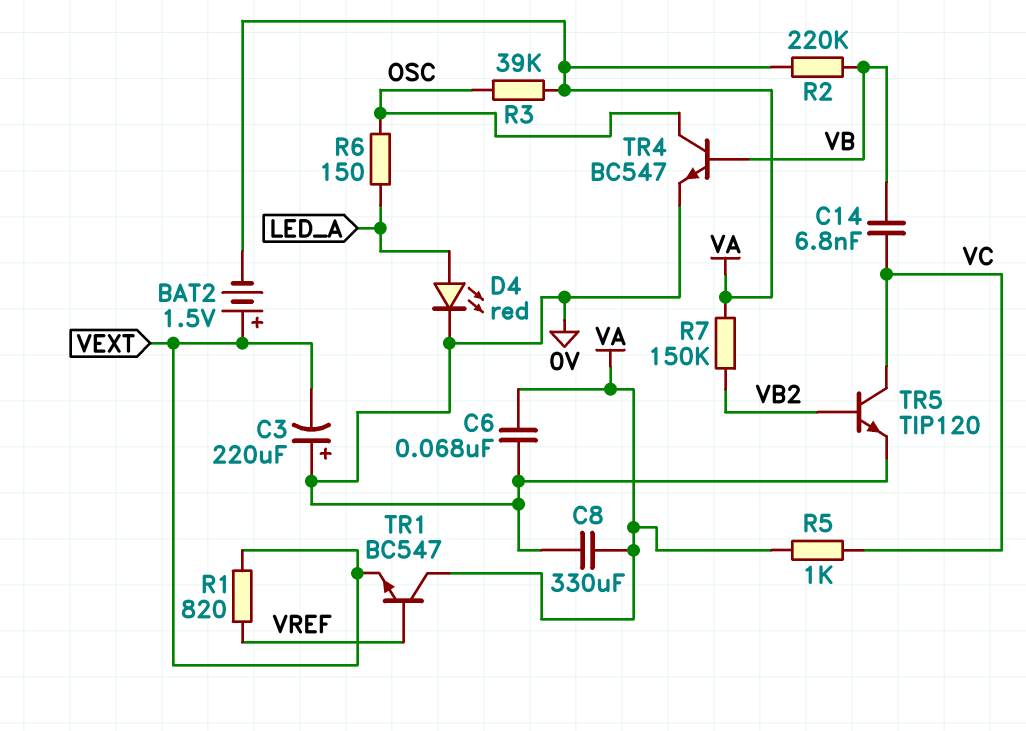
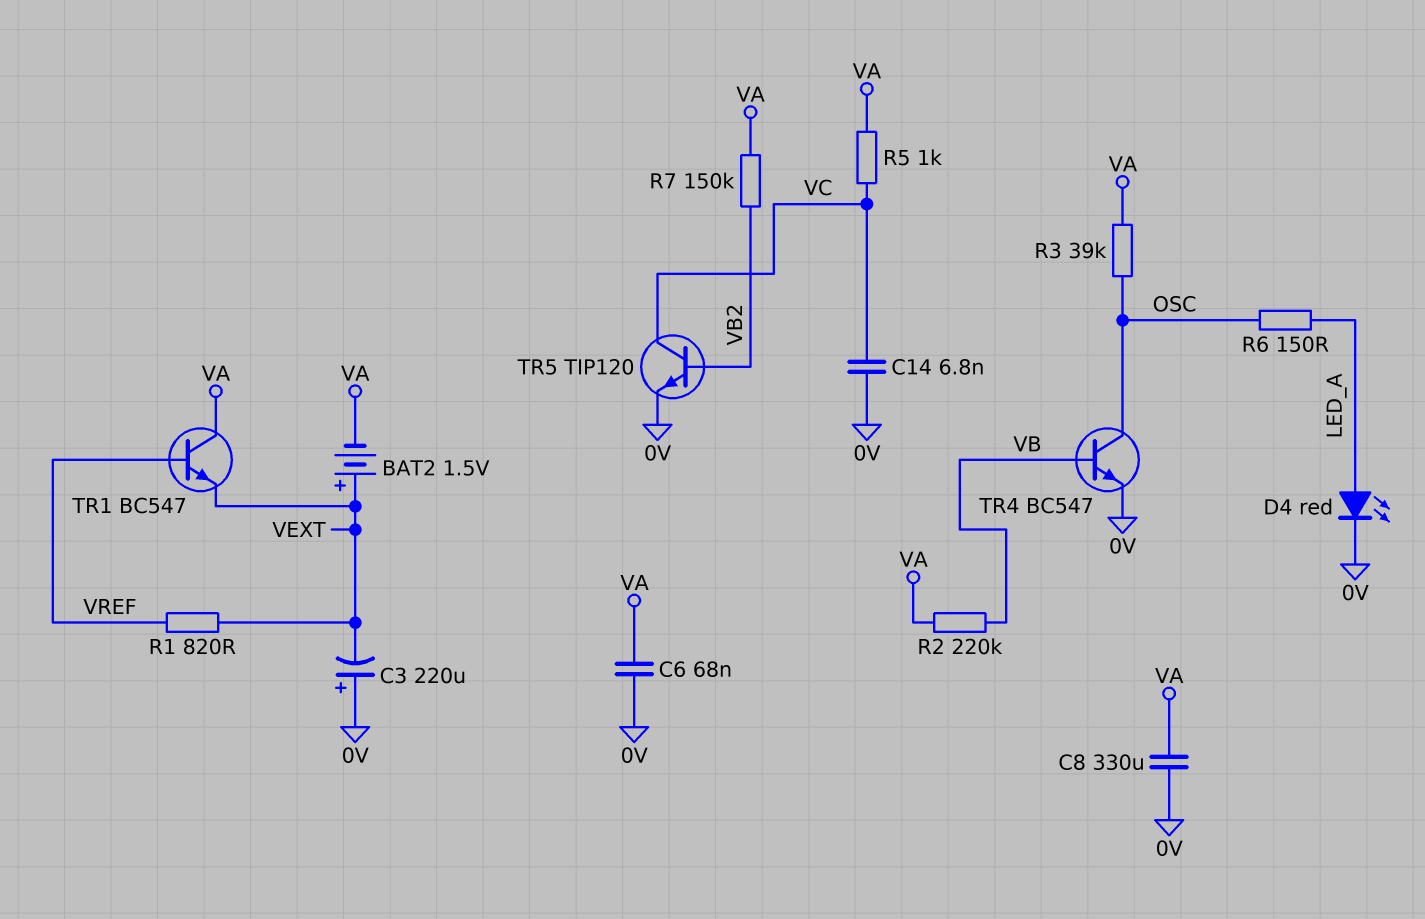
C14: 6.8nF (VB, VC) -> 6.8nF (0V, VC)

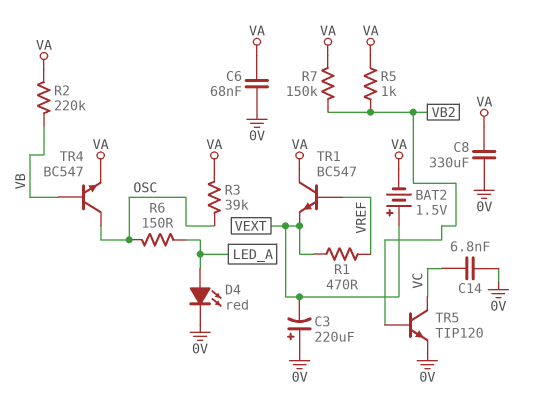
R1: 820 (VEXT, VREF) -> 470 (VEXT, VREF)
R5: 1k (VA, VC) -> 1k (VA, VB2)
TR4: NPN BC547 (B VB, C OSC, E 0V) -> NPN BC547 (B VB, C OSC, E VA)

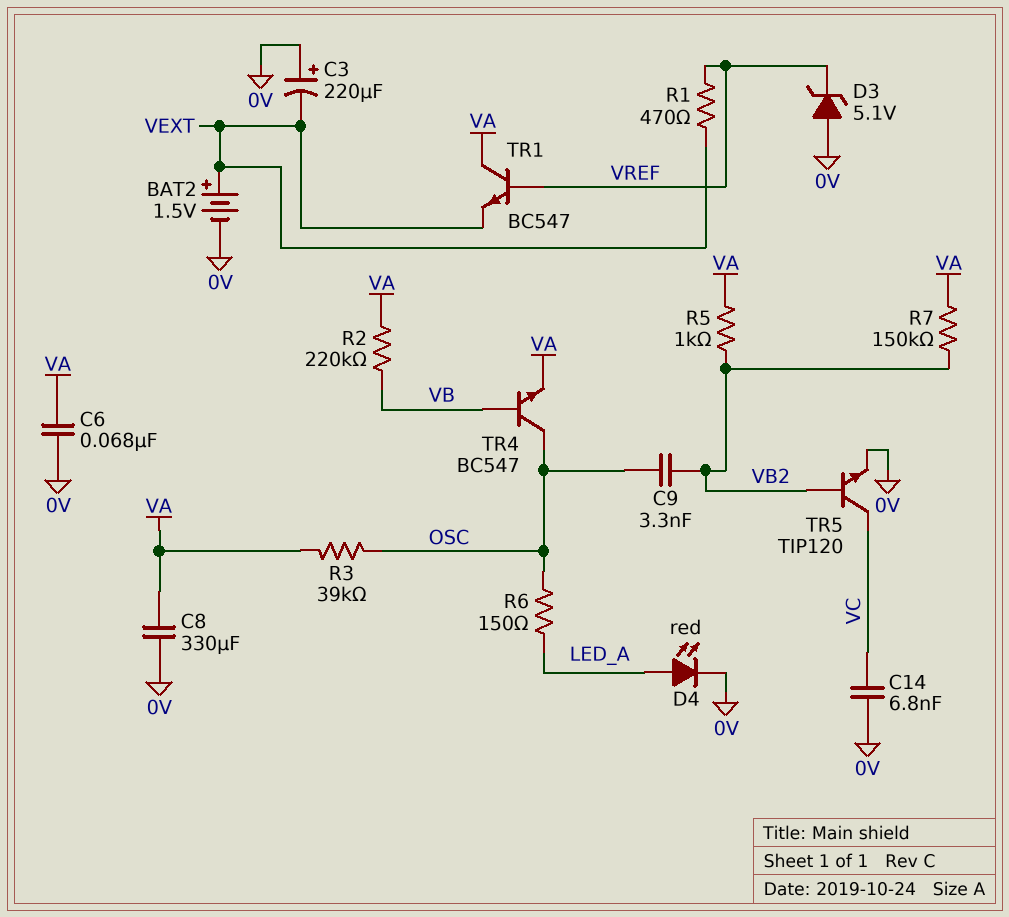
BAT2: 1.5V (plus VEXT, minus VA) -> 1.5V (plus VEXT, minus 0V)
C9: none -> 3.3nF (OSC, VB2)
D3: none -> zener 5.1V (A 0V, K VREF)

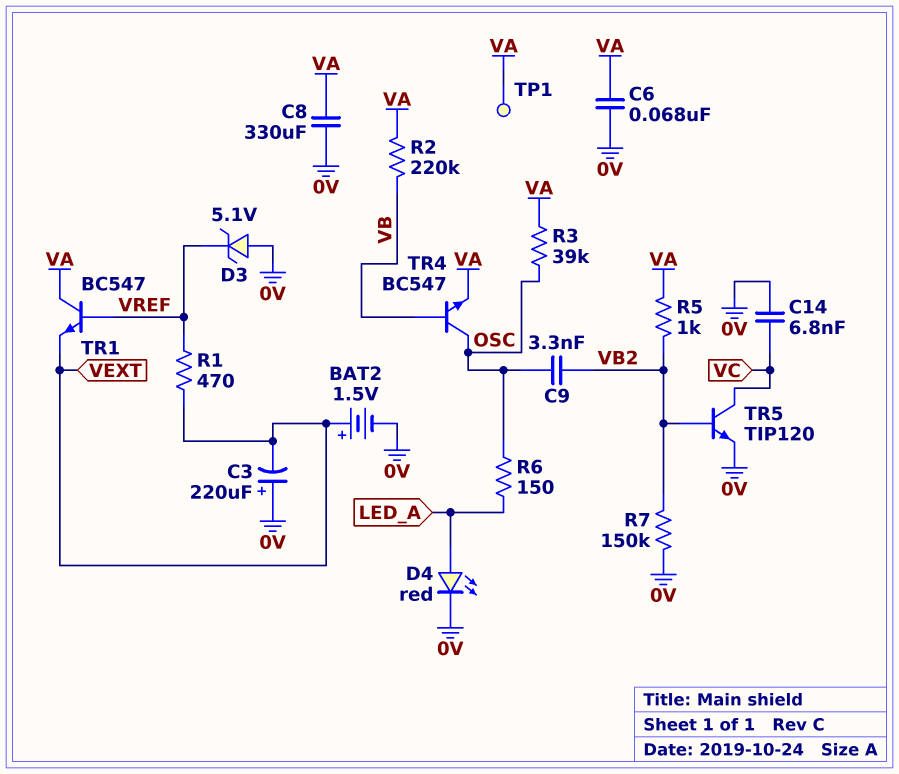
R7: 150k (VA, VB2) -> 150k (0V, VB2)
TP1: none -> test point (VA)

